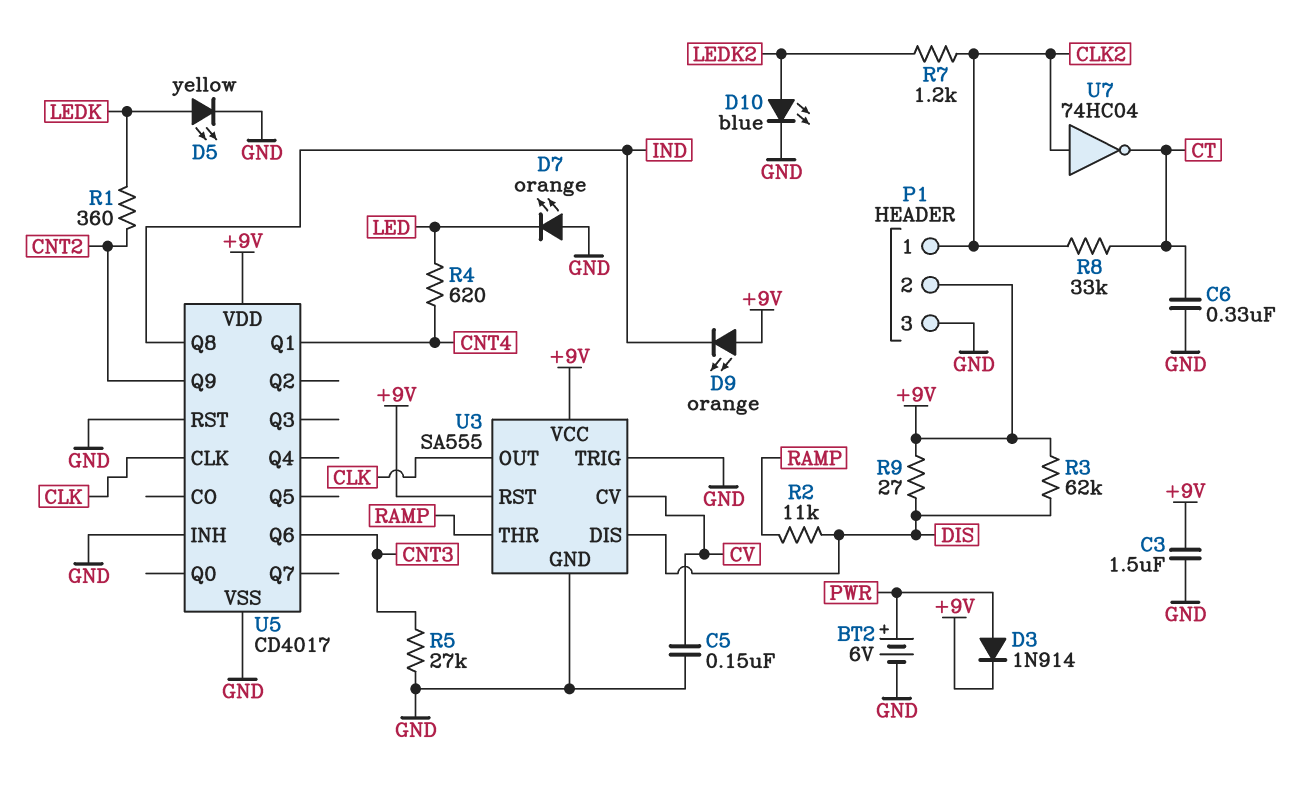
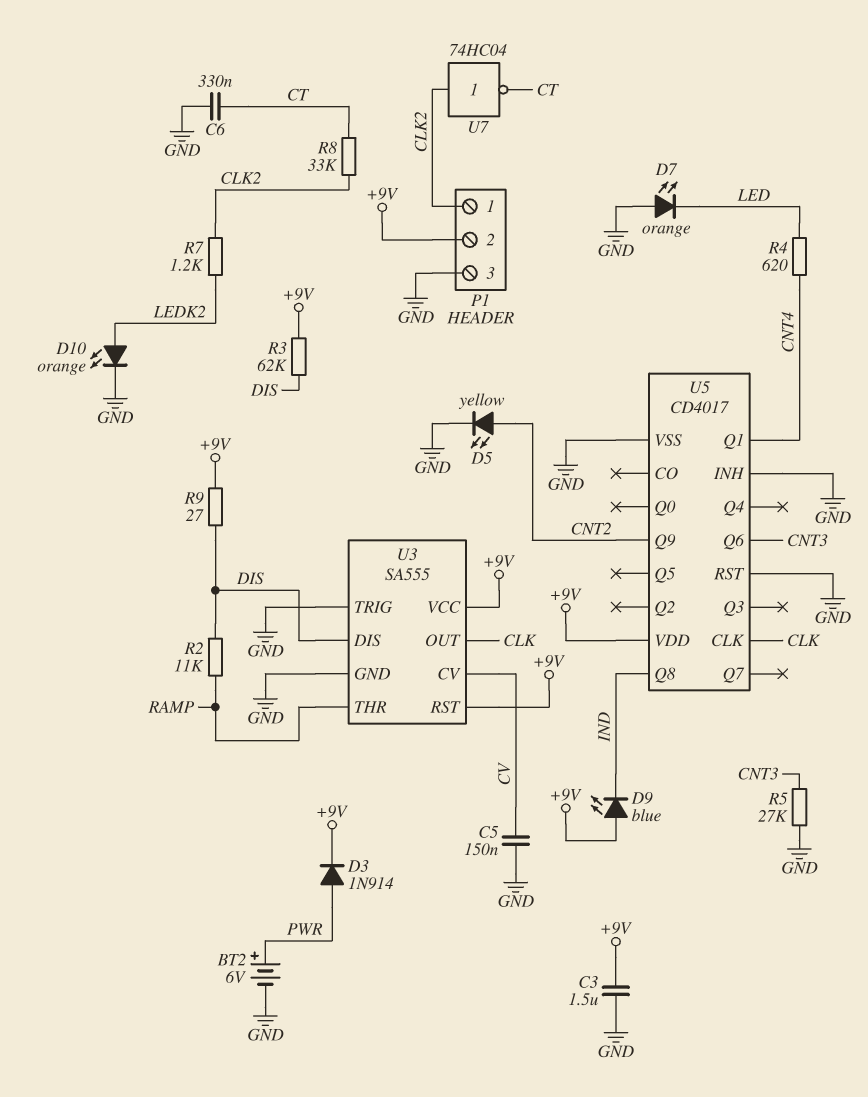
D5: LED yellow (A LEDK, K GND) -> LED yellow (A CNT2, K GND)
D9: LED orange (A +9V, K IND) -> LED blue (A +9V, K IND)
D10: LED blue (A LEDK2, K GND) -> LED orange (A LEDK2, K GND)
R1: 360 (CNT2, LEDK) -> none

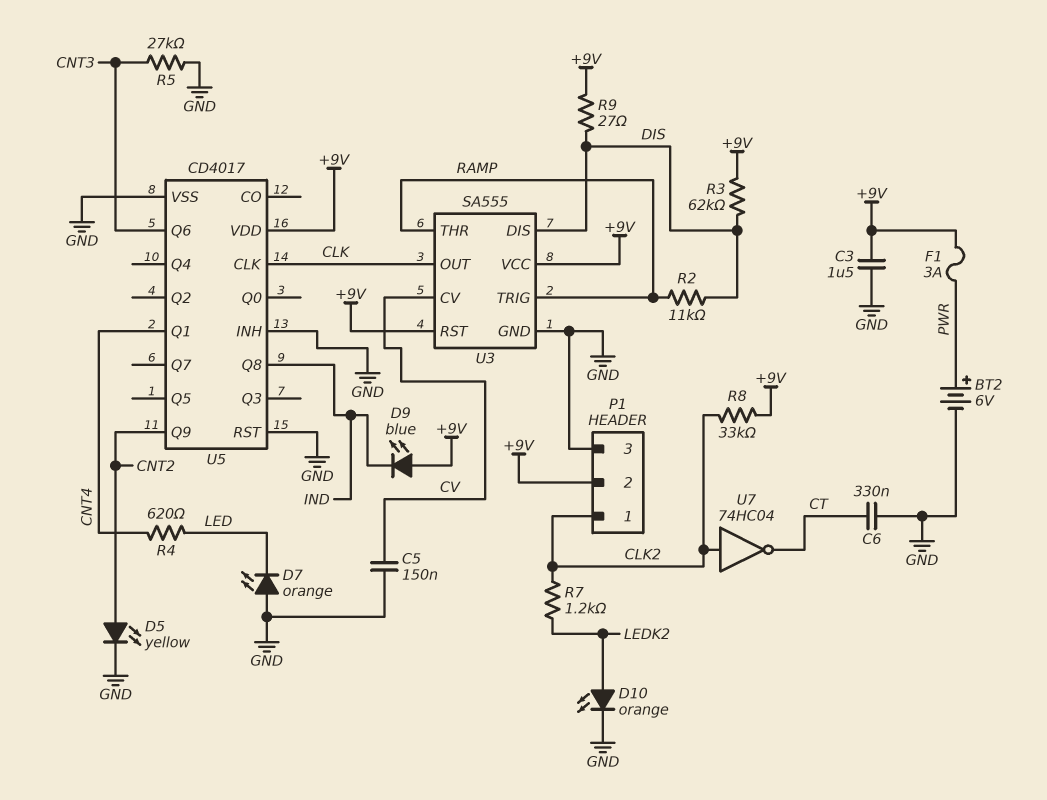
D3: diode 1N914 (A PWR, K +9V) -> none
F1: none -> 3A (+9V, PWR)
R8: 33k (CLK2, CT) -> 33k (+9V, CLK2)
U3 pin TRIG: GND -> RAMP

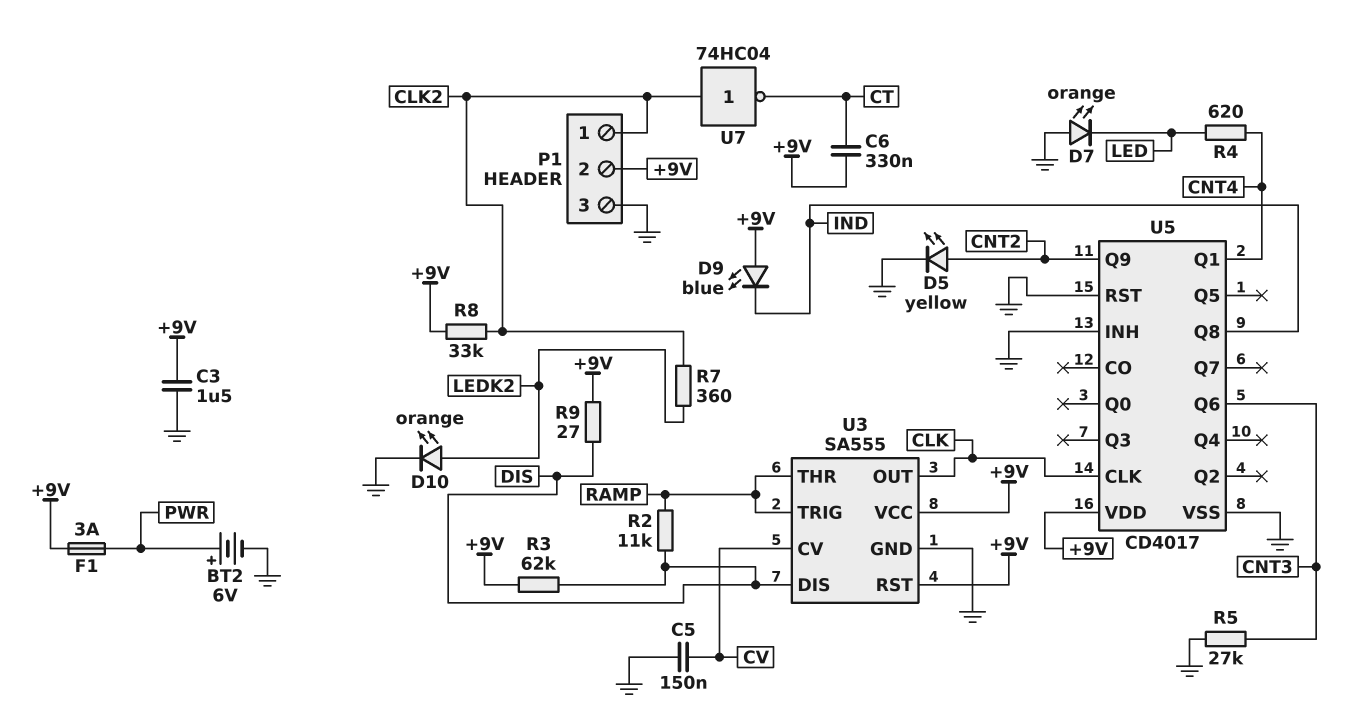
C6: 330nF (CT, GND) -> 330nF (+9V, CT)
R7: 1.2k (CLK2, LEDK2) -> 360 (CLK2, LEDK2)

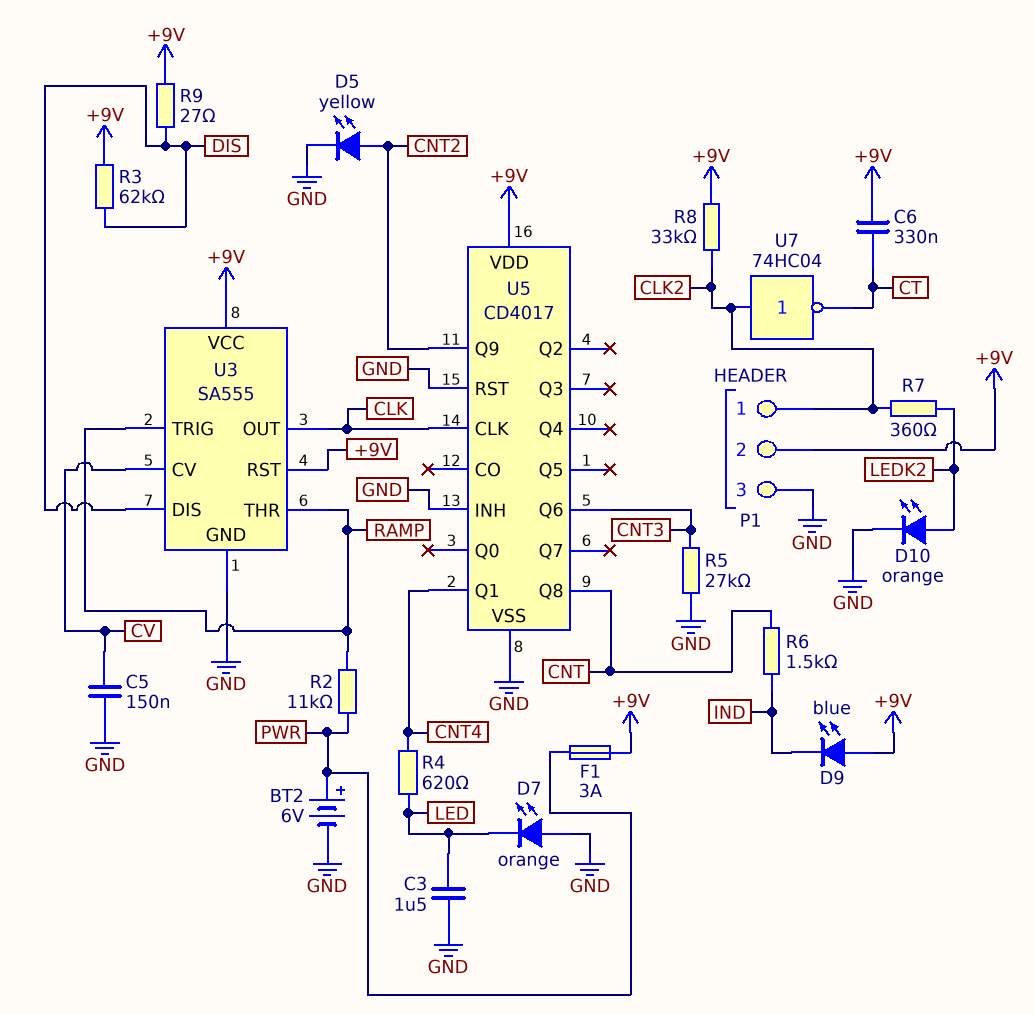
C3: 1.5uF (+9V, GND) -> 1.5uF (GND, LED)
R2: 11k (DIS, RAMP) -> 11k (PWR, RAMP)
R6: none -> 1.5k (CNT, IND)
U5 pin Q8: IND -> CNT

